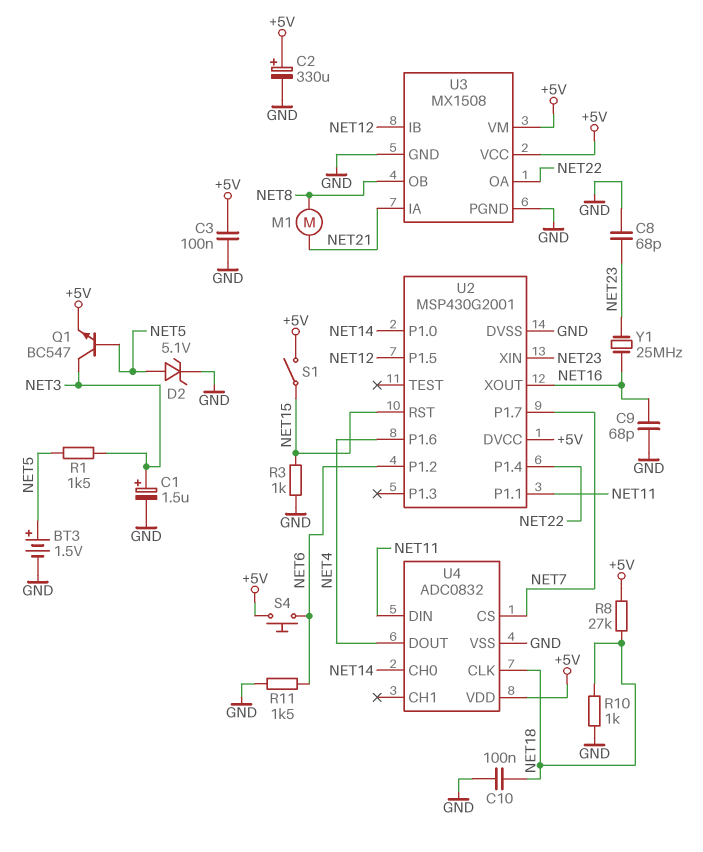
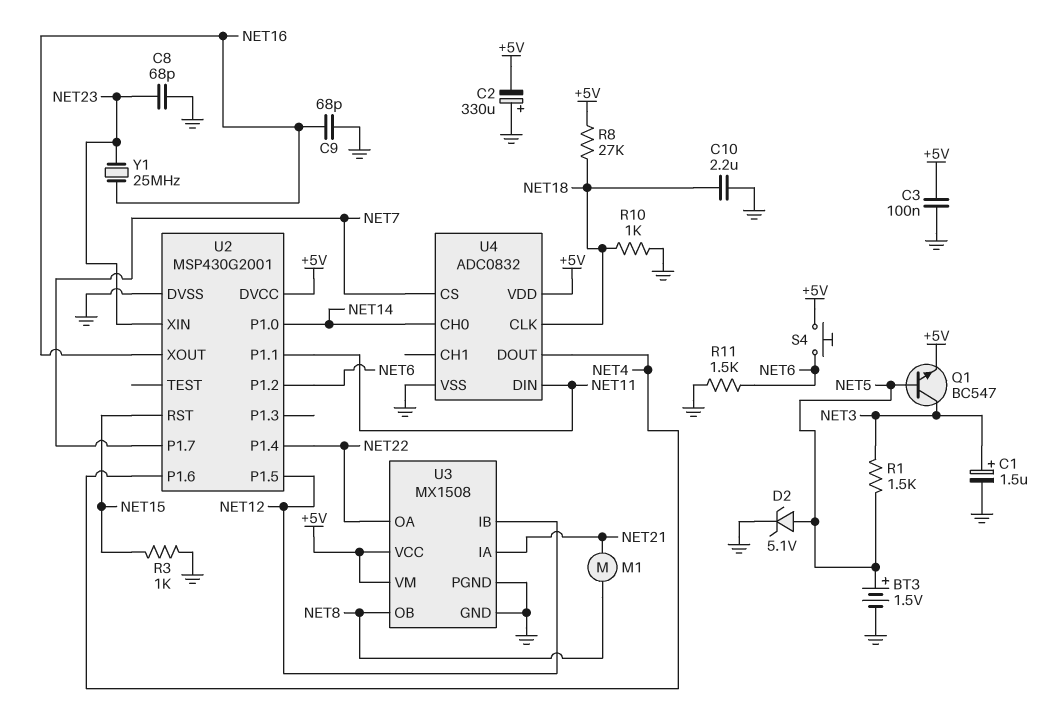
C2: 330uF (plus +5V, minus GND) -> 330uF (plus GND, minus +5V)
C10: 100nF (GND, NET18) -> 2.2uF (GND, NET18)
S1: switch (+5V, NET15) -> none

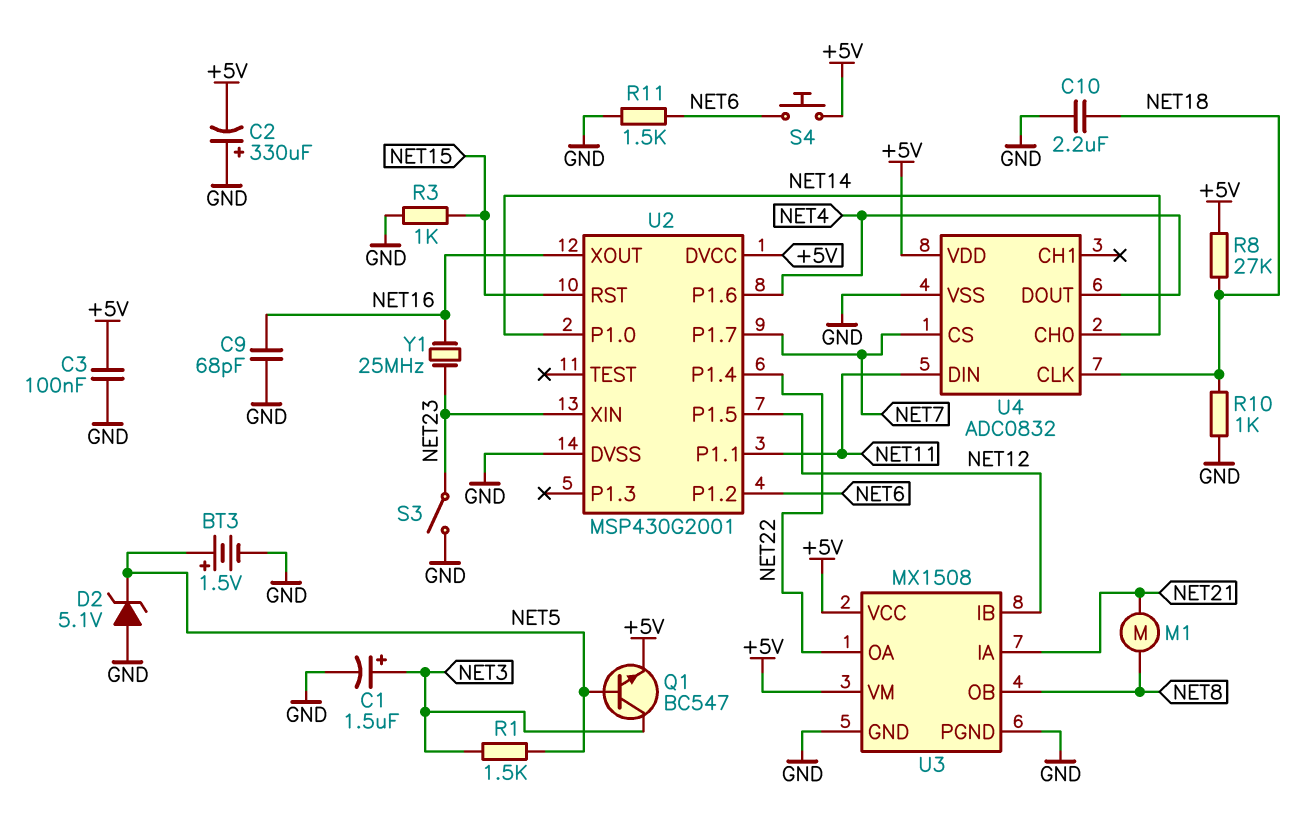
C8: 68pF (GND, NET23) -> none
D2: zener 5.1V (A NET5, K GND) -> zener 5.1V (A GND, K NET5)
S3: none -> switch (GND, NET23)

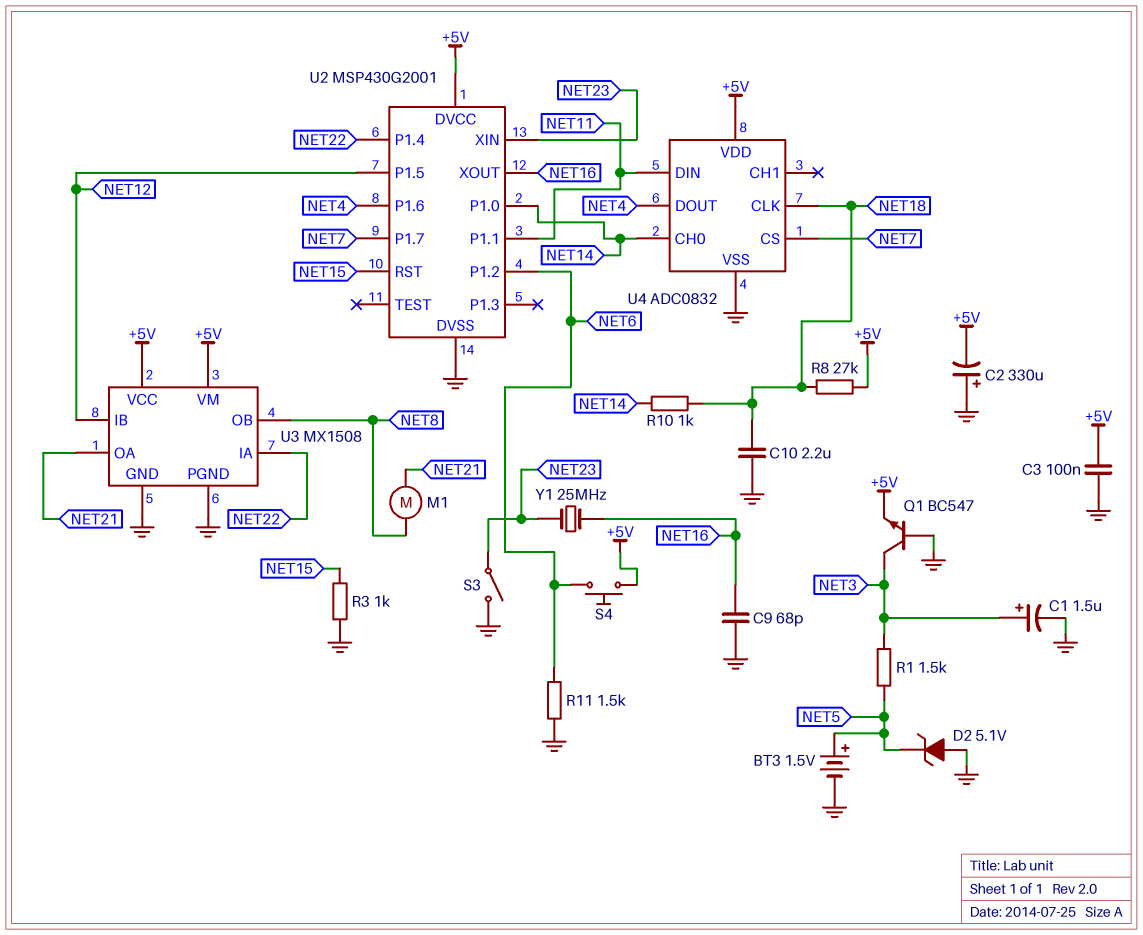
Q1: NPN BC547 (B NET5, C NET3, E +5V) -> NPN BC547 (B GND, C NET3, E +5V)
R10: 1k (GND, NET18) -> 1k (NET14, NET18)
U3 pin IA: NET21 -> NET22
U3 pin OA: NET22 -> NET21

